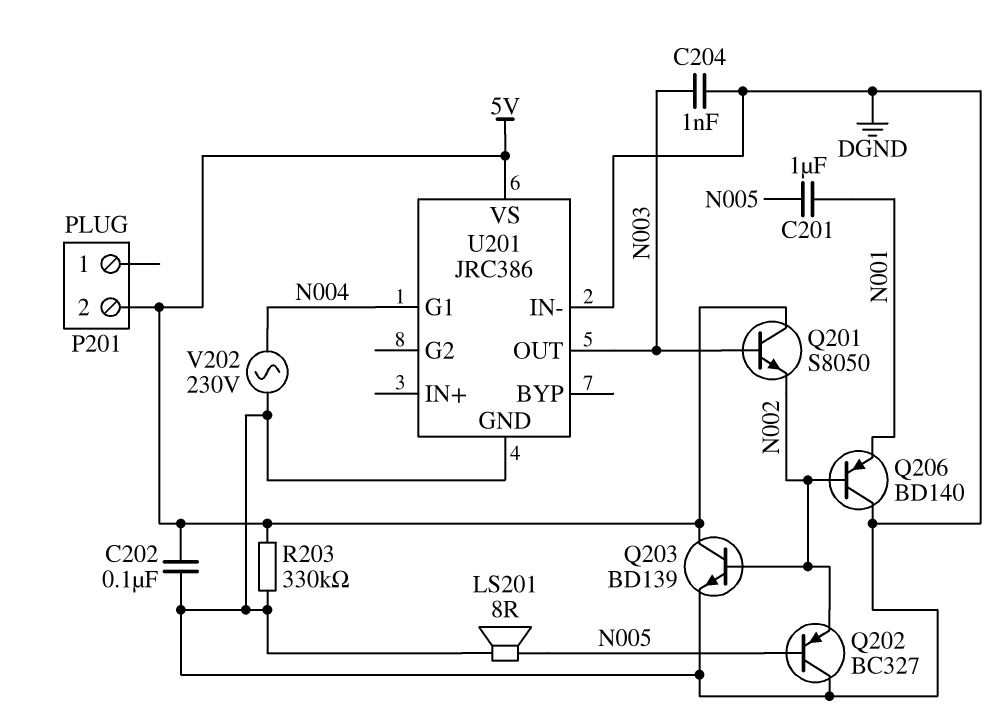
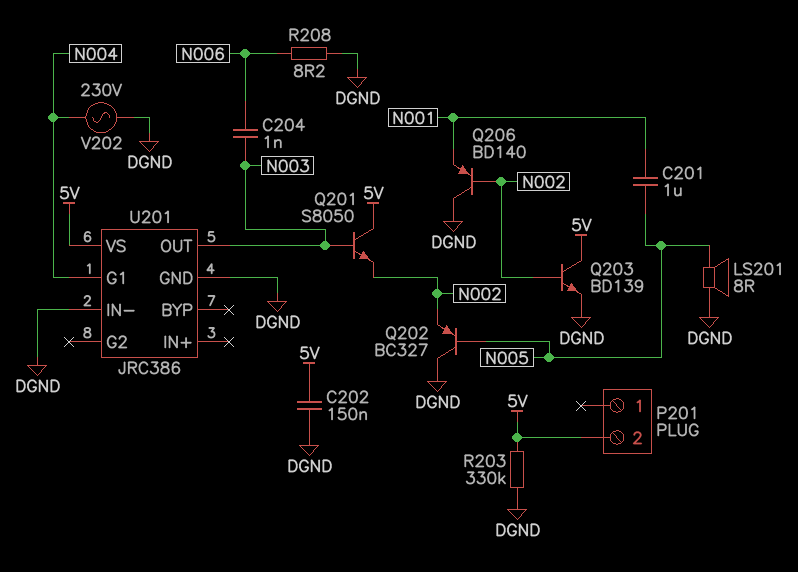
C202: 100nF (5V, DGND) -> 150nF (5V, DGND)
C204: 1nF (DGND, N003) -> 1nF (N003, N006)
R208: none -> 8.2 (DGND, N006)

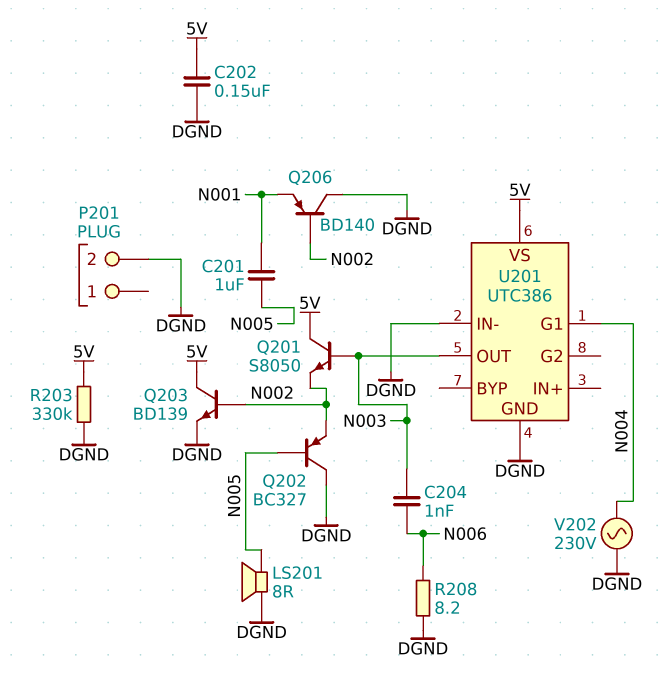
P201 pin 2: 5V -> DGND
U201: JRC386 -> UTC386

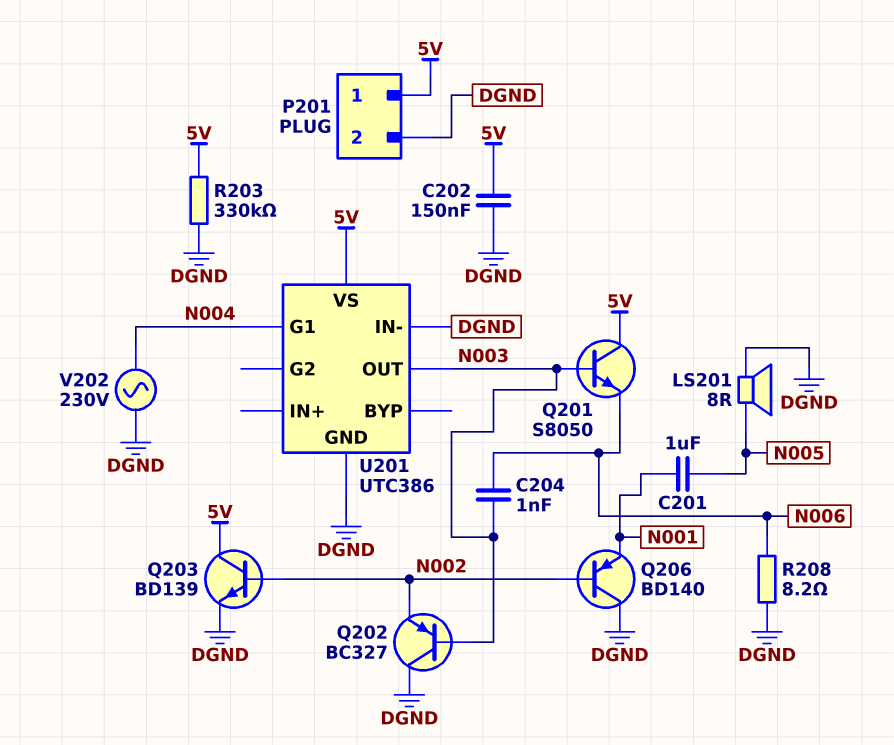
P201 pin 1: none -> 5V
Q201: NPN S8050 (B N003, C 5V, E N002) -> NPN S8050 (B N003, C 5V, E N006)
Q202: PNP BC327 (B N005, C DGND, E N002) -> PNP BC327 (B N003, C DGND, E N002)

